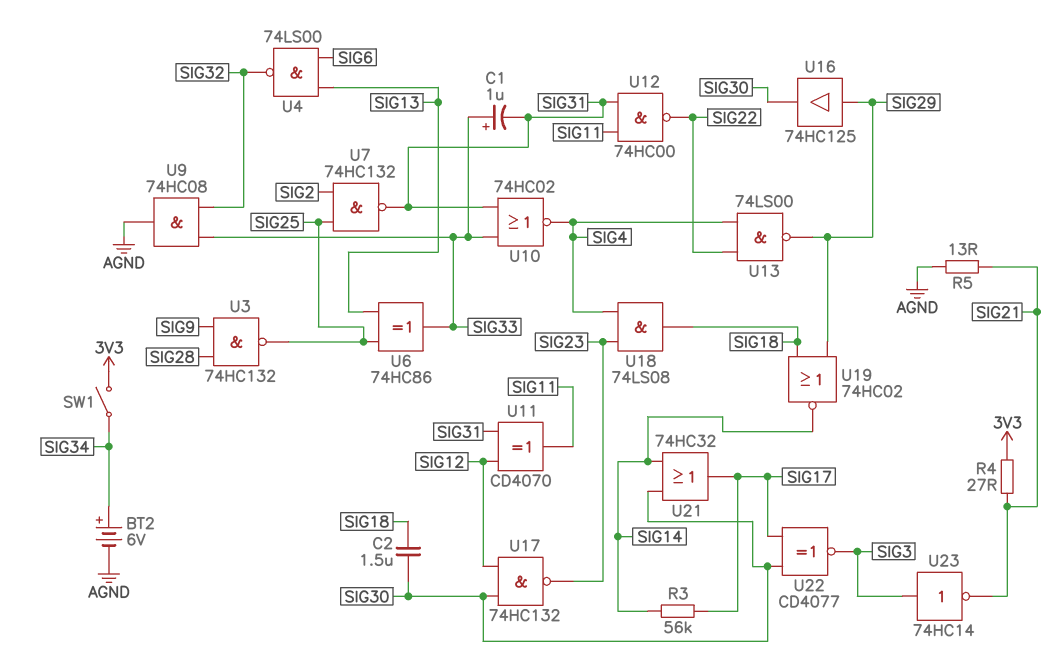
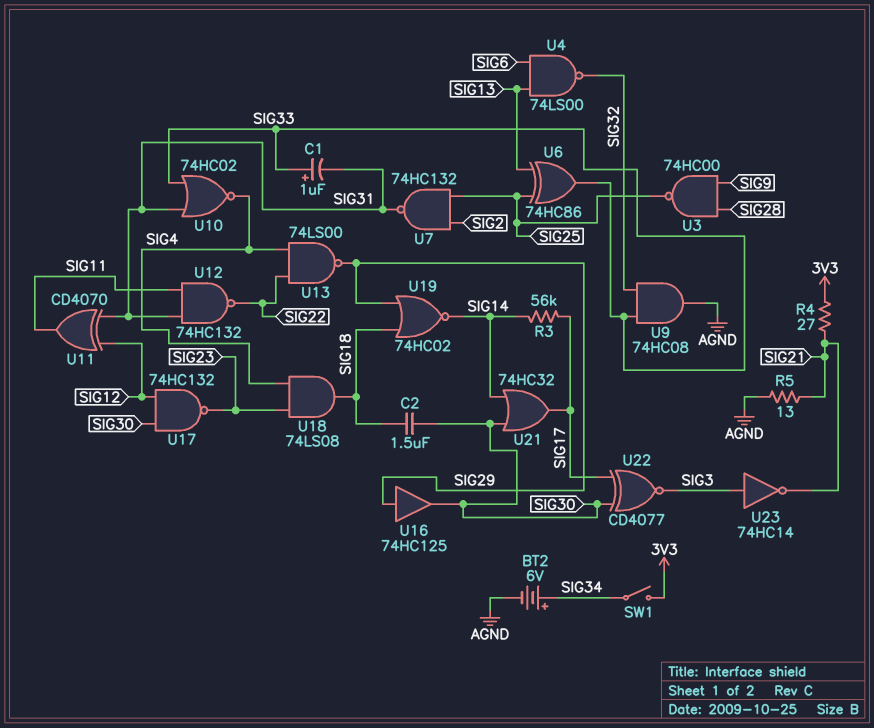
U3: NAND 74HC132 (in SIG9, in SIG28, out SIG25) -> NAND 74HC00 (in SIG9, in SIG28, out SIG25)
U12: NAND 74HC00 (in SIG11, in SIG31, out SIG22) -> NAND 74HC132 (in SIG11, in SIG31, out SIG22)

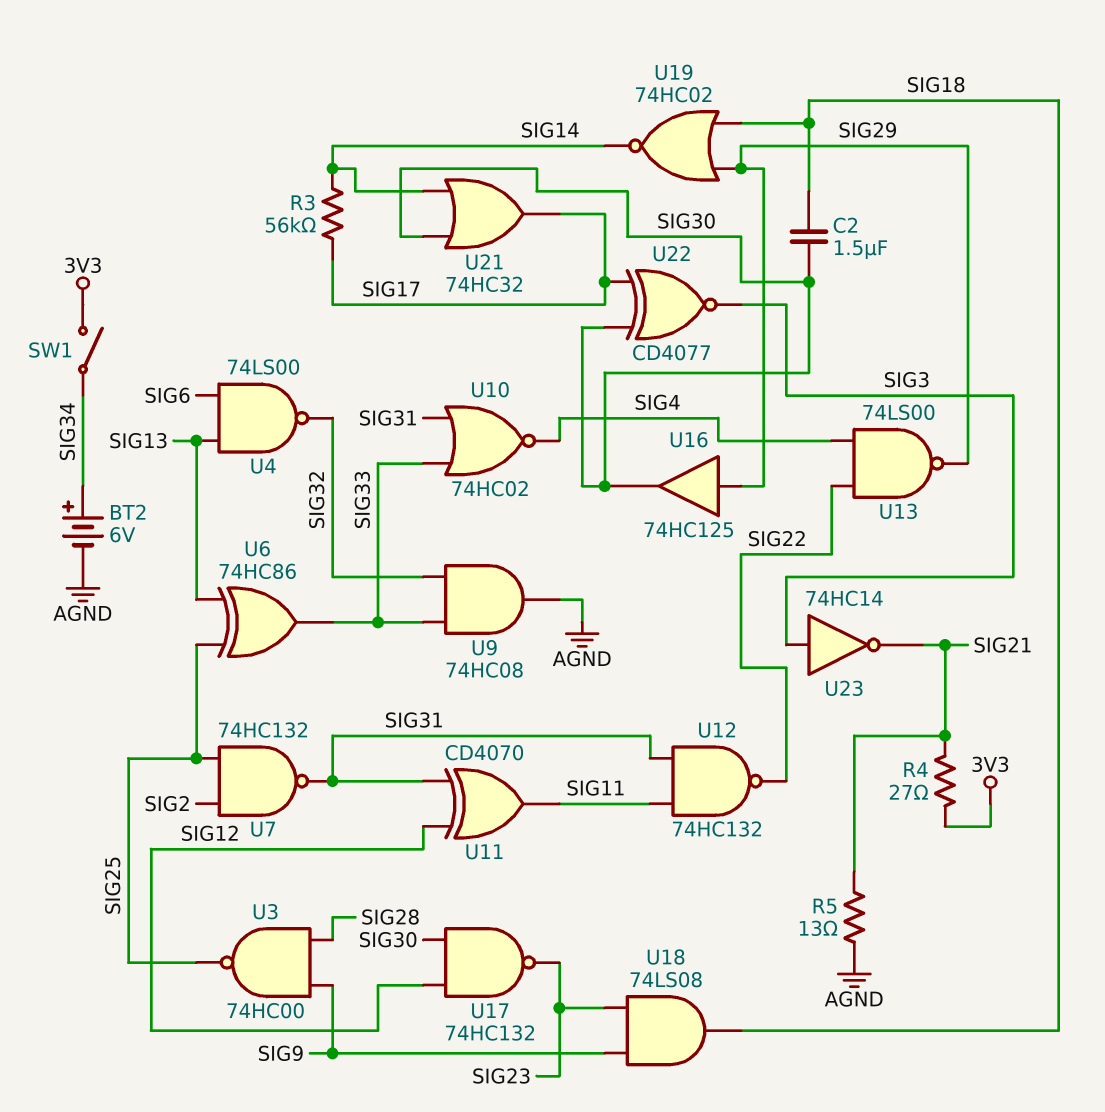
C1: 1uF (plus SIG33, minus SIG31) -> none
U18: AND 74LS08 (in SIG4, in SIG23, out SIG18) -> AND 74LS08 (in SIG9, in SIG23, out SIG18)

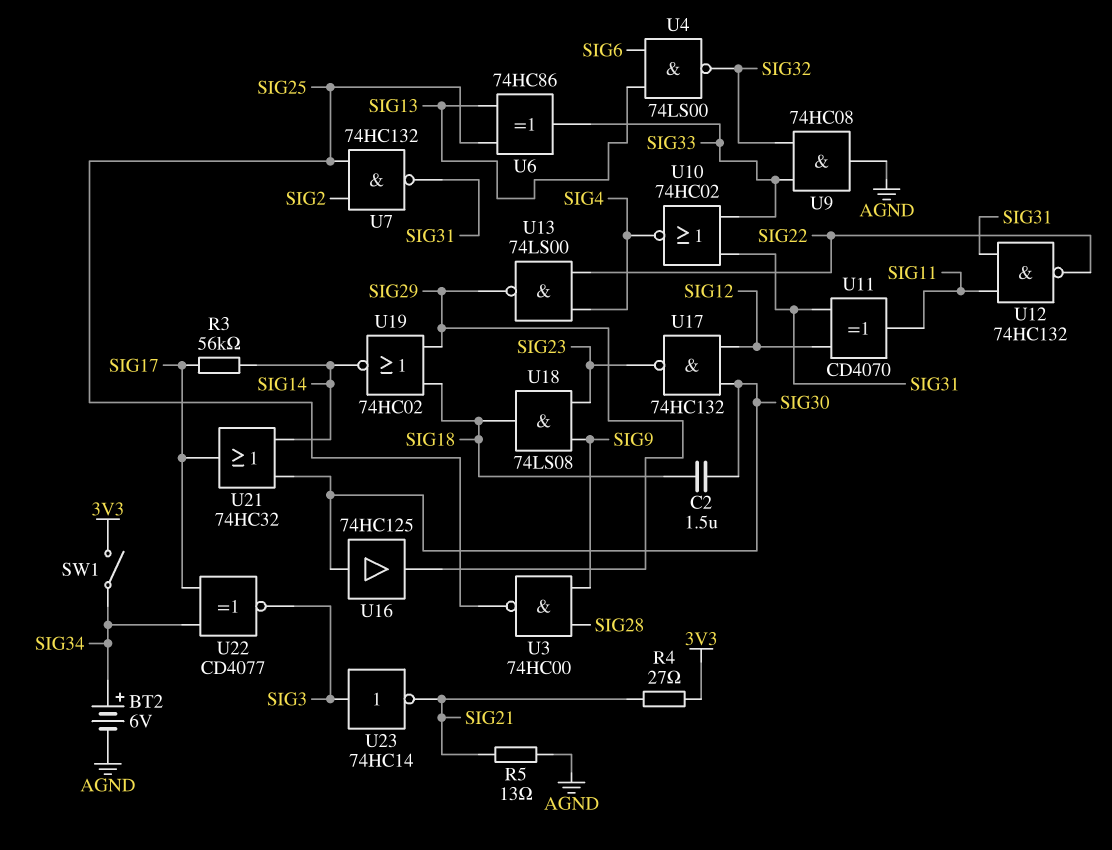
U16: buffer 74HC125 (in SIG29, out SIG30) -> buffer 74HC125 (in SIG30, out SIG29)
U22: XNOR CD4077 (in SIG17, in SIG30, out SIG3) -> XNOR CD4077 (in SIG17, in SIG34, out SIG3)

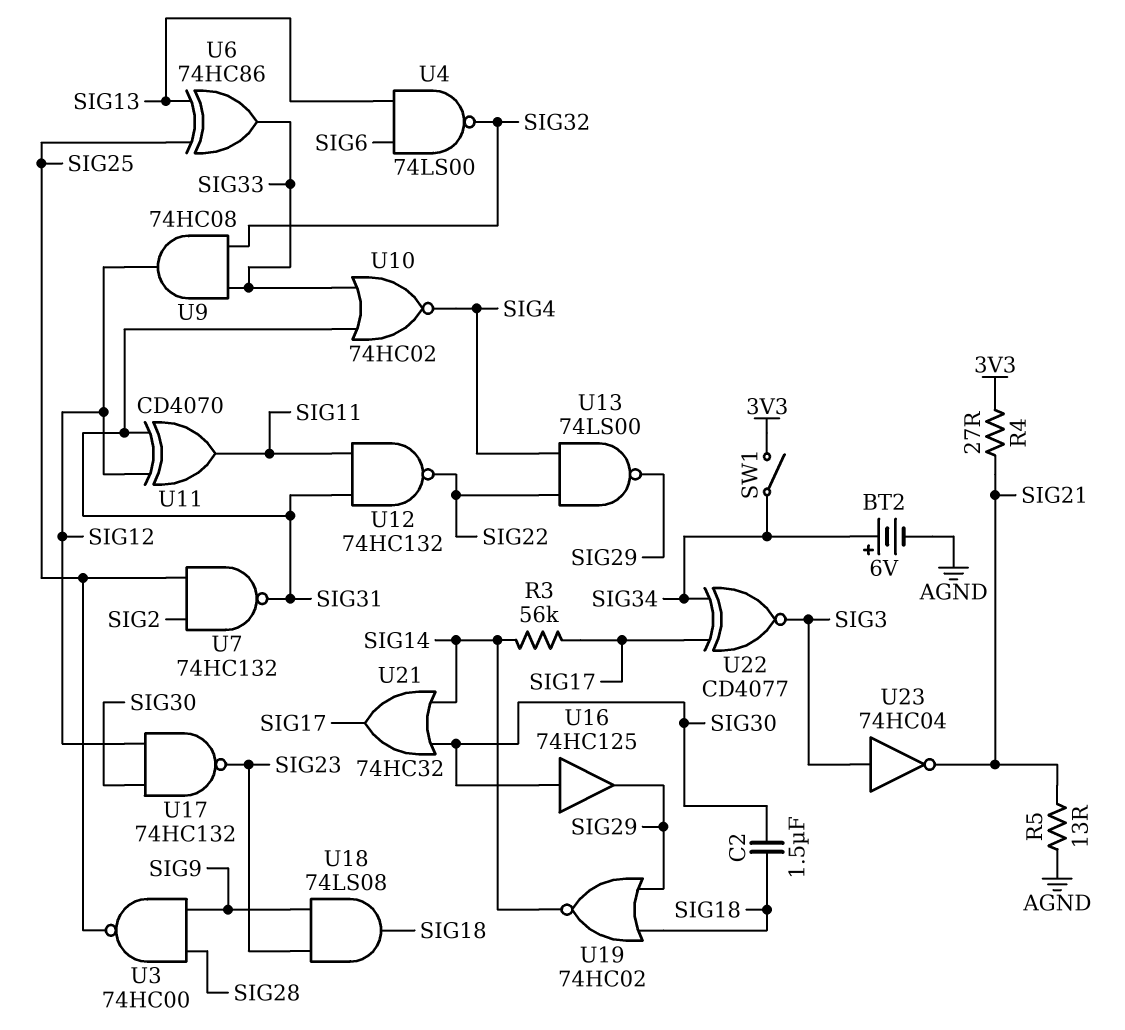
U9: AND 74HC08 (in SIG32, in SIG33, out AGND) -> AND 74HC08 (in SIG32, in SIG33, out SIG12)
U23: NOT 74HC14 (in SIG3, out SIG21) -> NOT 74HC04 (in SIG3, out SIG21)

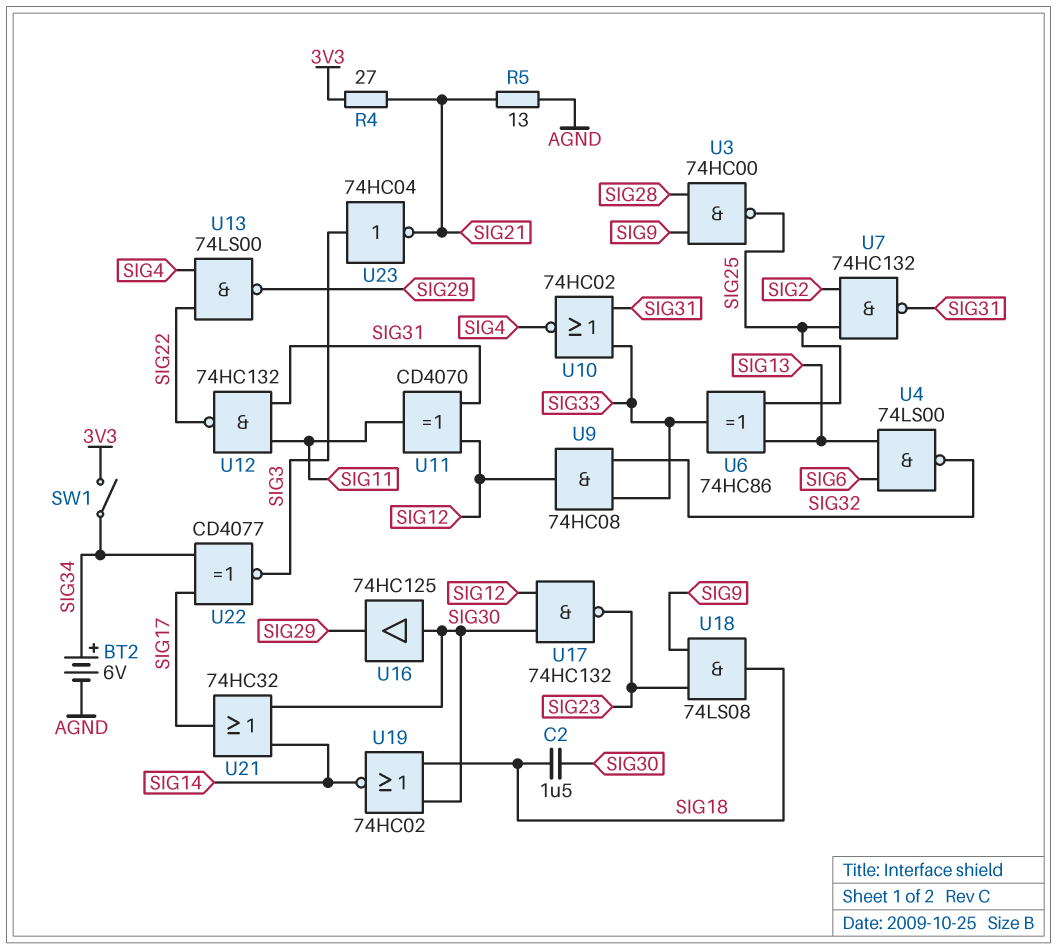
R3: 56k (SIG14, SIG17) -> none
U19: NOR 74HC02 (in SIG18, in SIG29, out SIG14) -> NOR 74HC02 (in SIG18, in SIG30, out SIG14)

